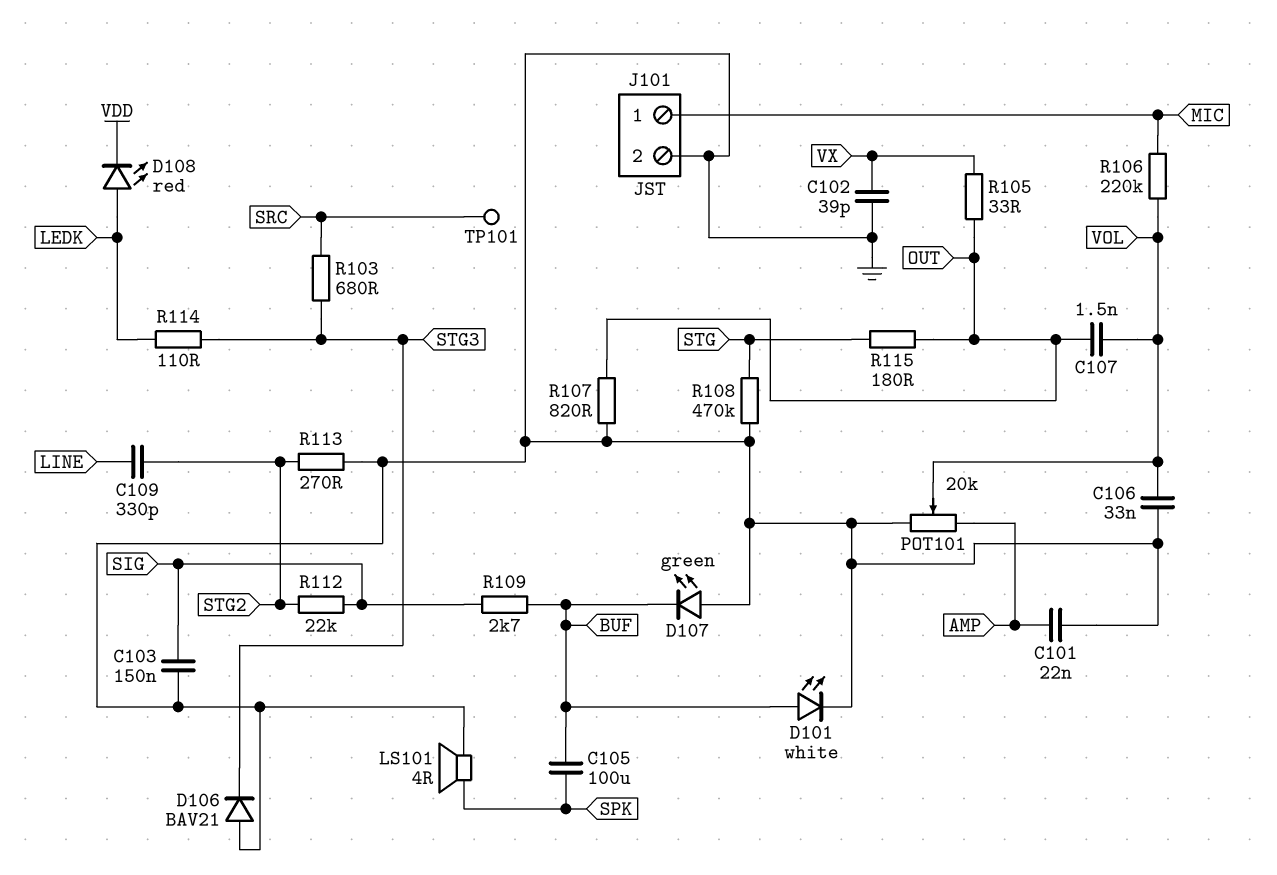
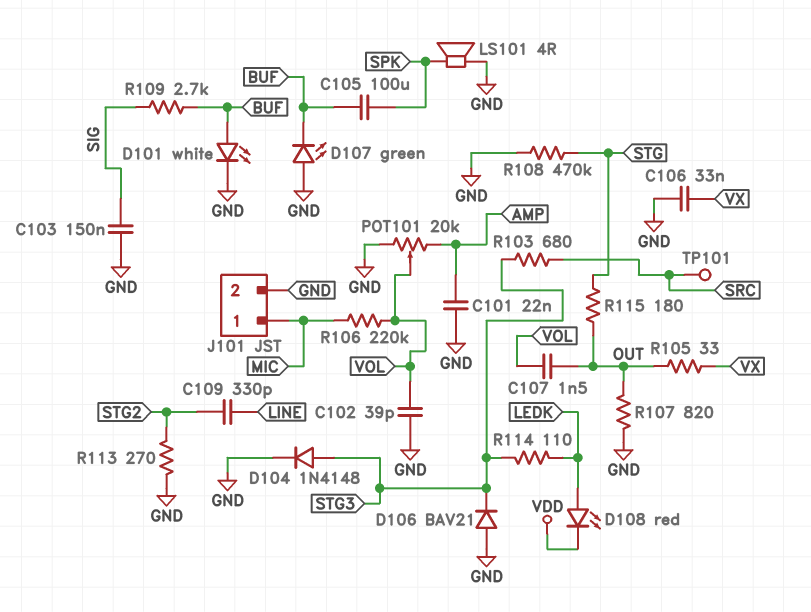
C102: 39pF (GND, VX) -> 39pF (GND, VOL)
C106: 33nF (GND, VOL) -> 33nF (GND, VX)
D104: none -> diode 1N4148 (A STG3, K GND)
R112: 22k (SIG, STG2) -> none

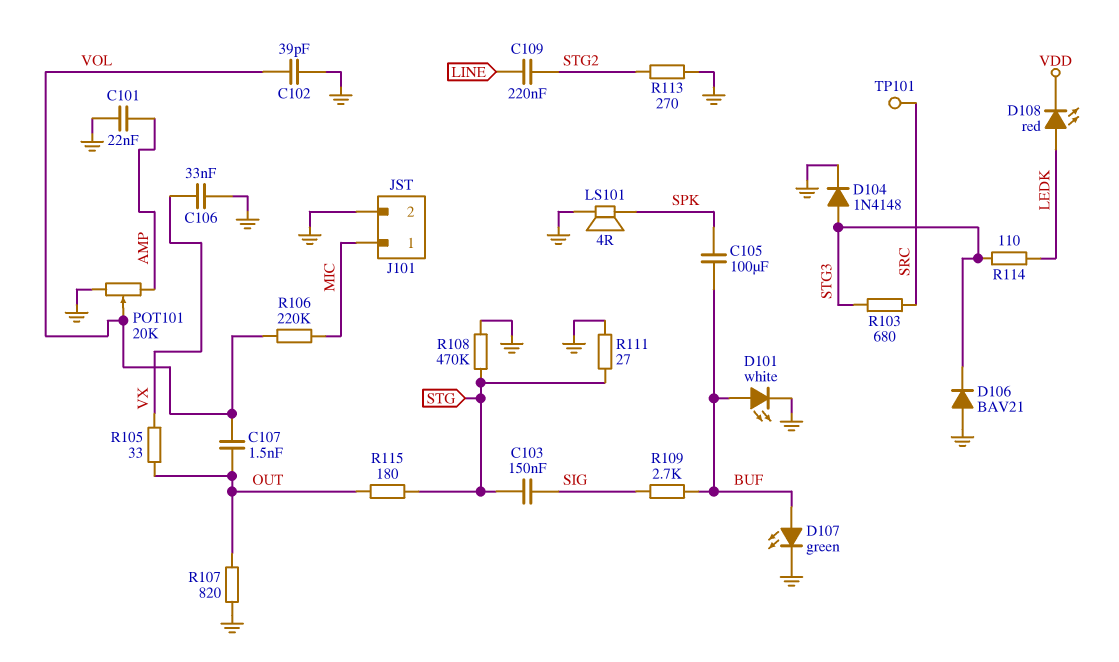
C103: 150nF (GND, SIG) -> 150nF (SIG, STG)
C109: 330pF (LINE, STG2) -> 220nF (LINE, STG2)
D107: LED green (A GND, K BUF) -> LED green (A BUF, K GND)
R111: none -> 27 (GND, STG)

